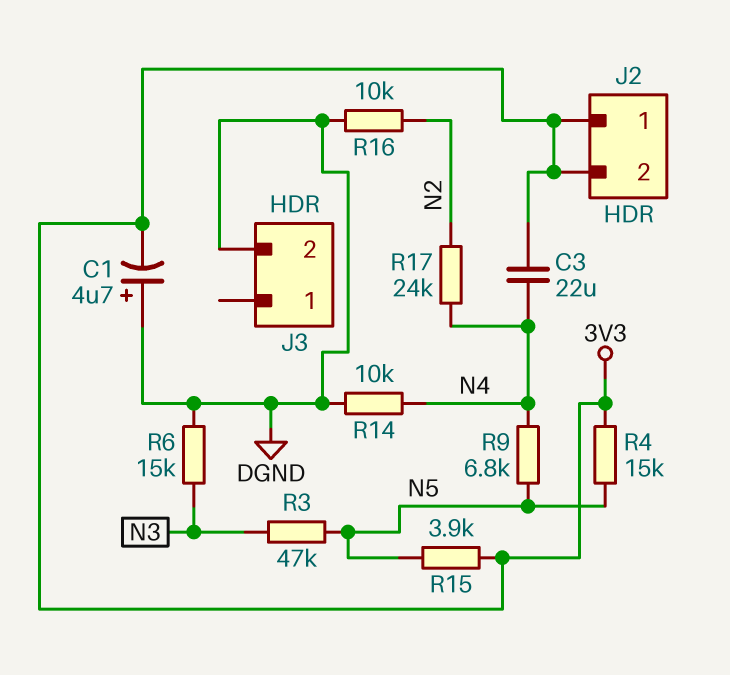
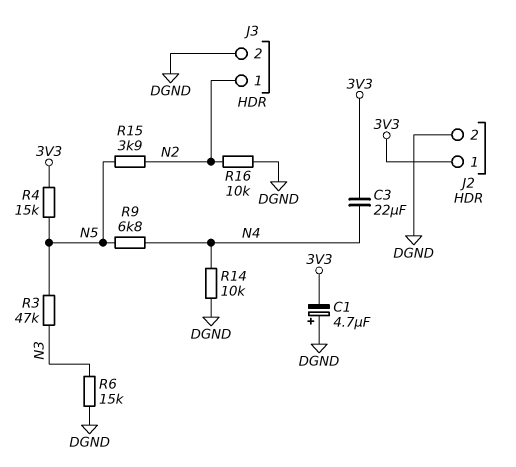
J2 pin 2: 3V3 -> DGND
J3 pin 1: none -> N2
R15: 3.9k (3V3, N5) -> 3.9k (N2, N5)
R17: 24k (N2, N4) -> none

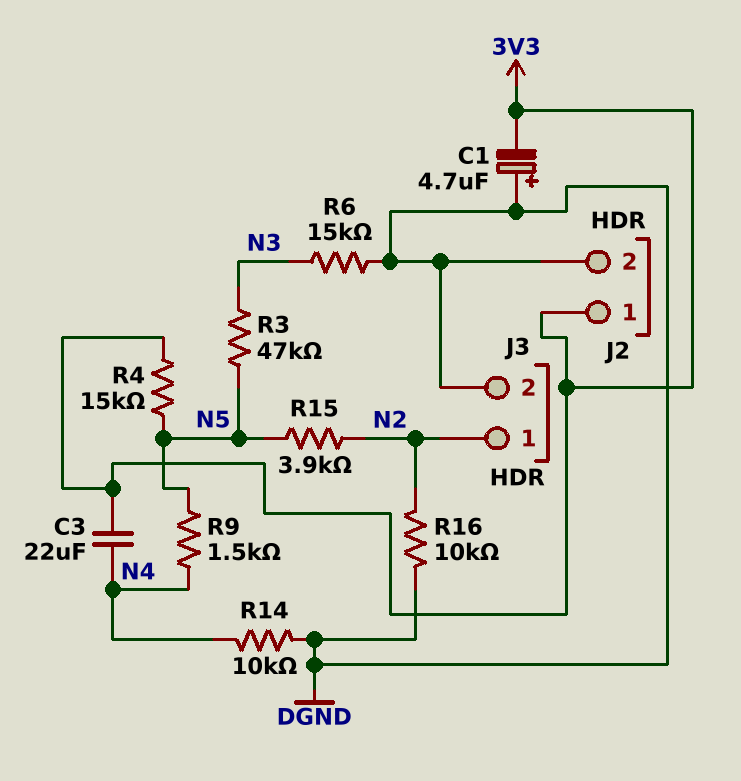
R9: 6.8k (N4, N5) -> 1.5k (N4, N5)

